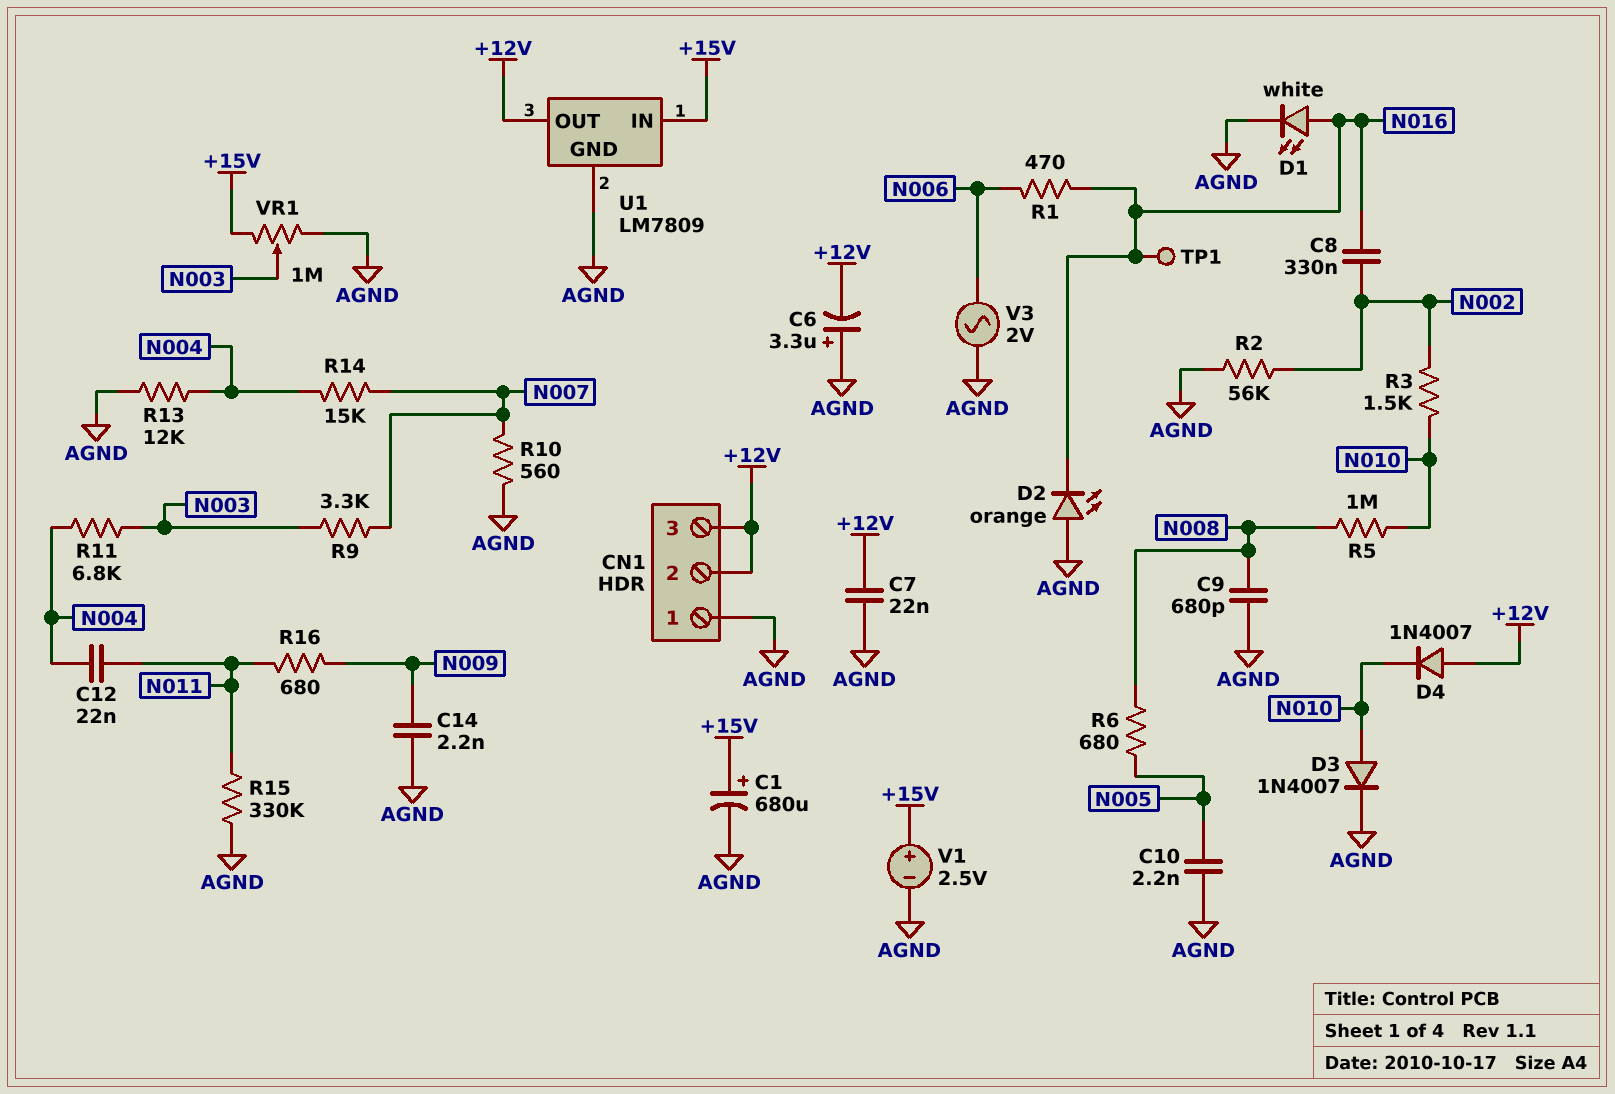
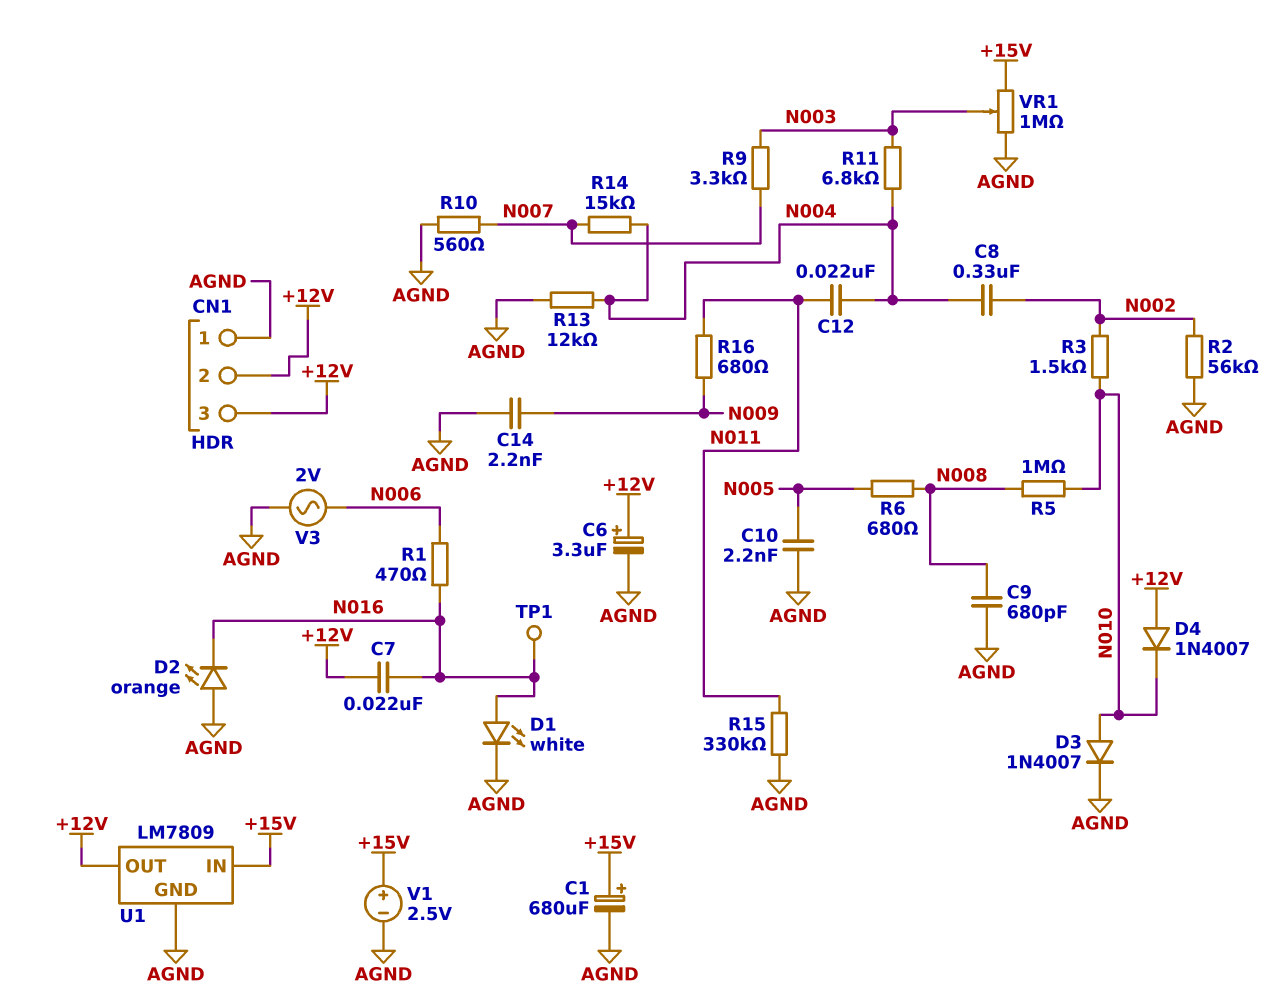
C6: 3.3uF (plus AGND, minus +12V) -> 3.3uF (plus +12V, minus AGND)
C7: 22nF (+12V, AGND) -> 22nF (+12V, N016)
C8: 330nF (N002, N016) -> 330nF (N002, N004)

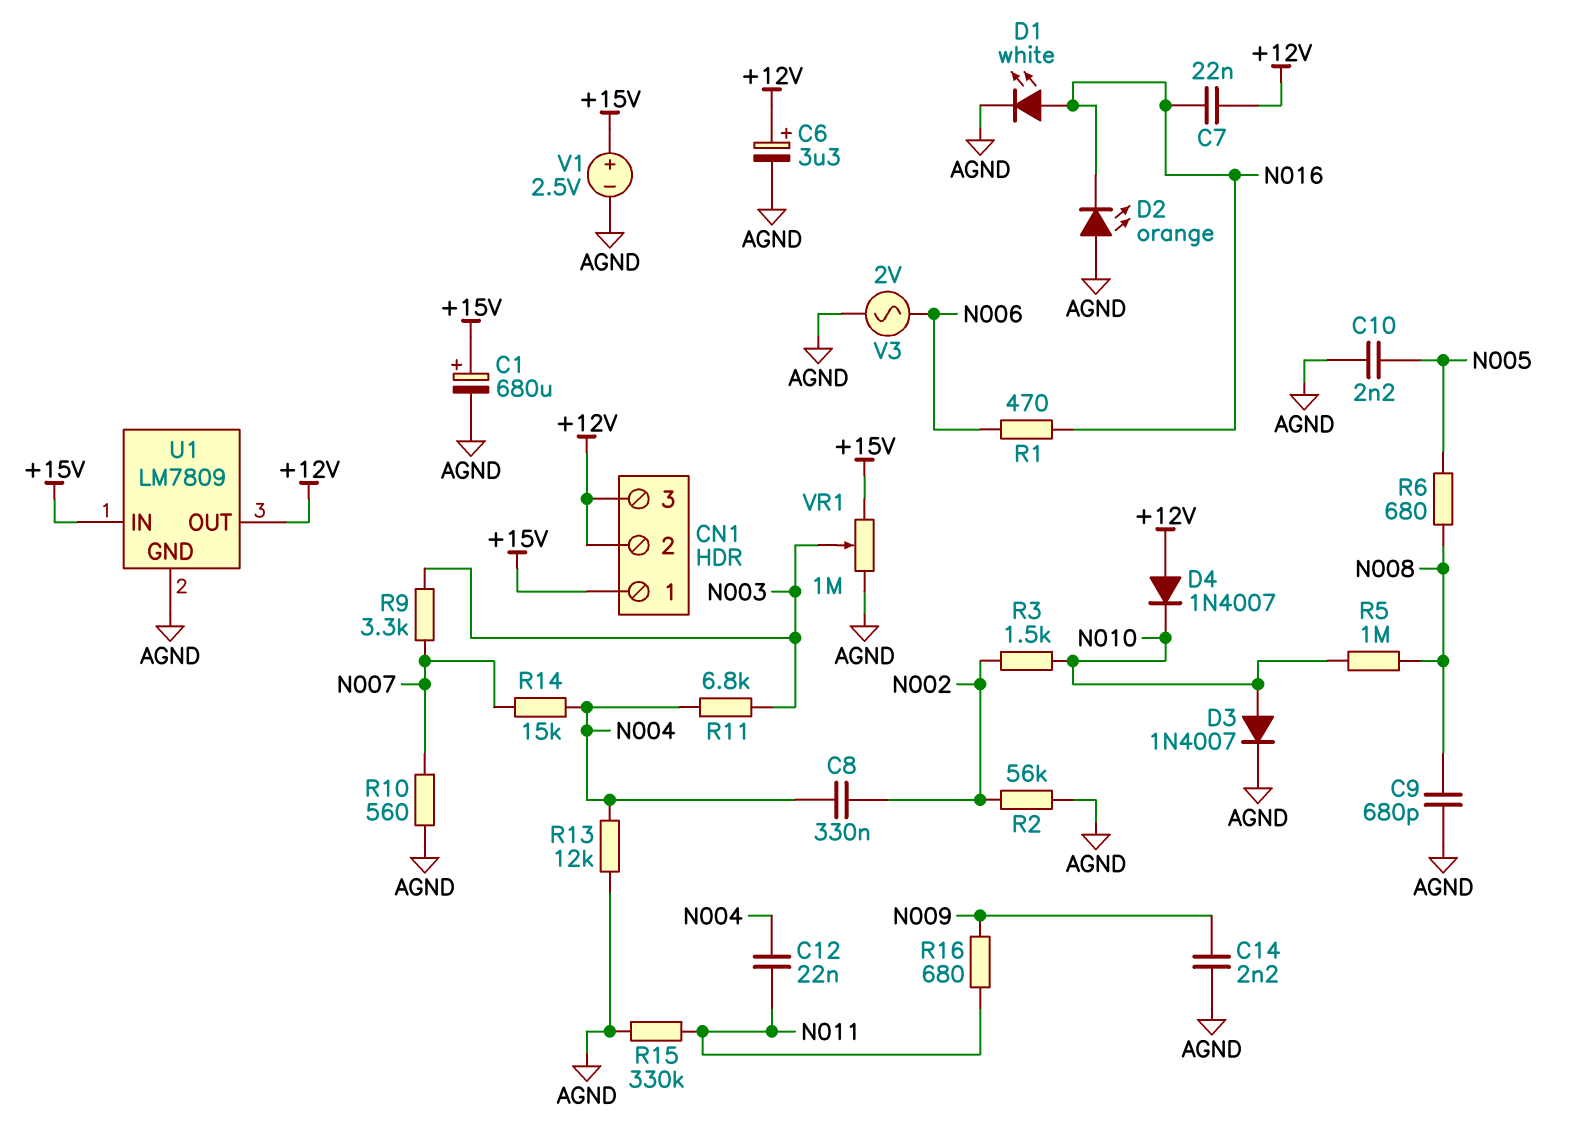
CN1 pin 1: AGND -> +15V
TP1: test point (N016) -> none

